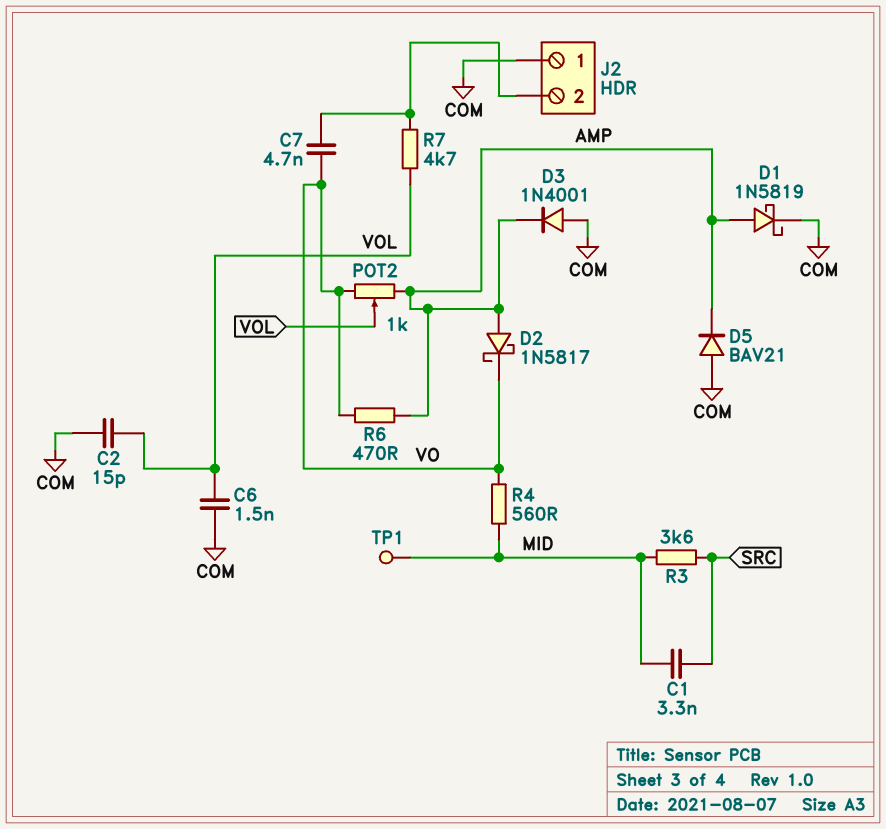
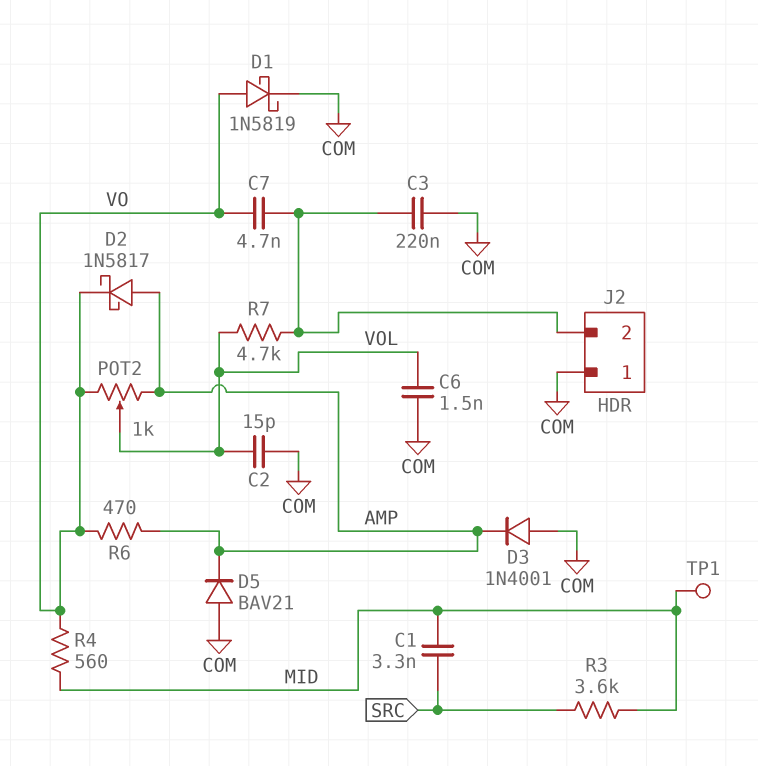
C3: none -> 220nF (COM, J2/2)
D1: schottky 1N5819 (A AMP, K COM) -> schottky 1N5819 (A VO, K COM)

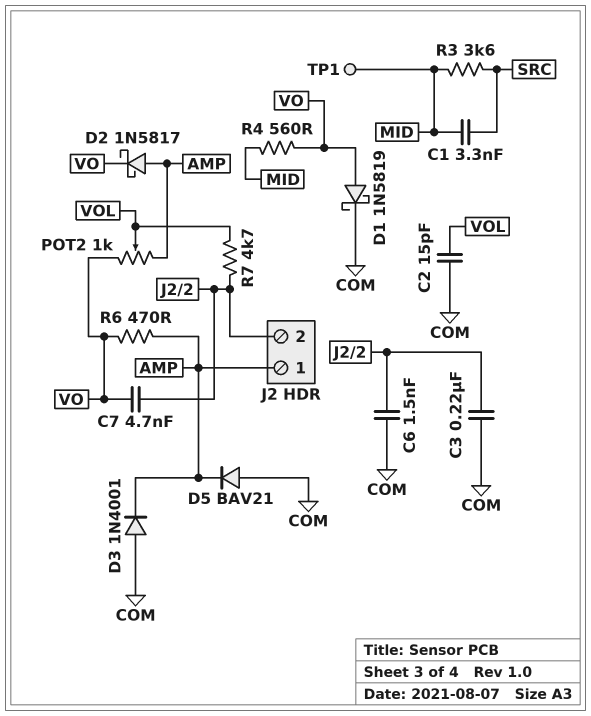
C6: 1.5nF (COM, VOL) -> 1.5nF (COM, J2/2)
J2 pin 1: COM -> AMP

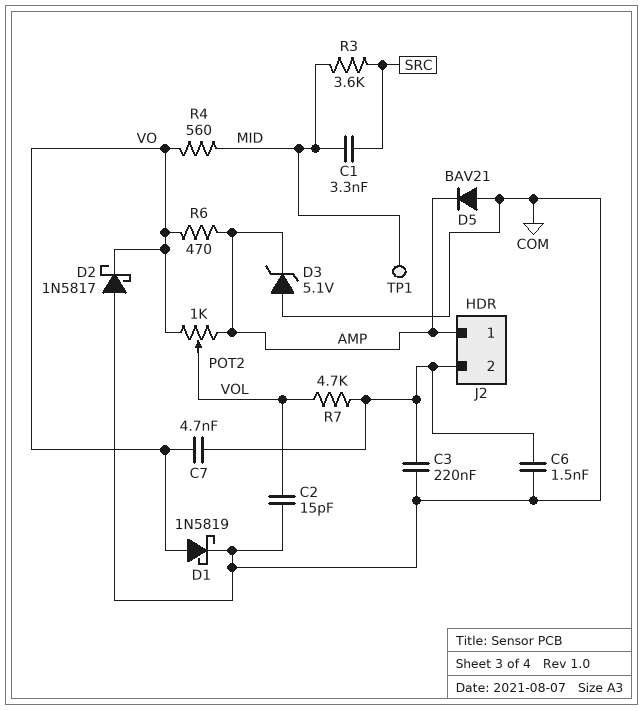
D2: schottky 1N5817 (A AMP, K VO) -> schottky 1N5817 (A COM, K VO)
D3: diode 1N4001 (A COM, K AMP) -> zener 5.1V (A COM, K AMP)

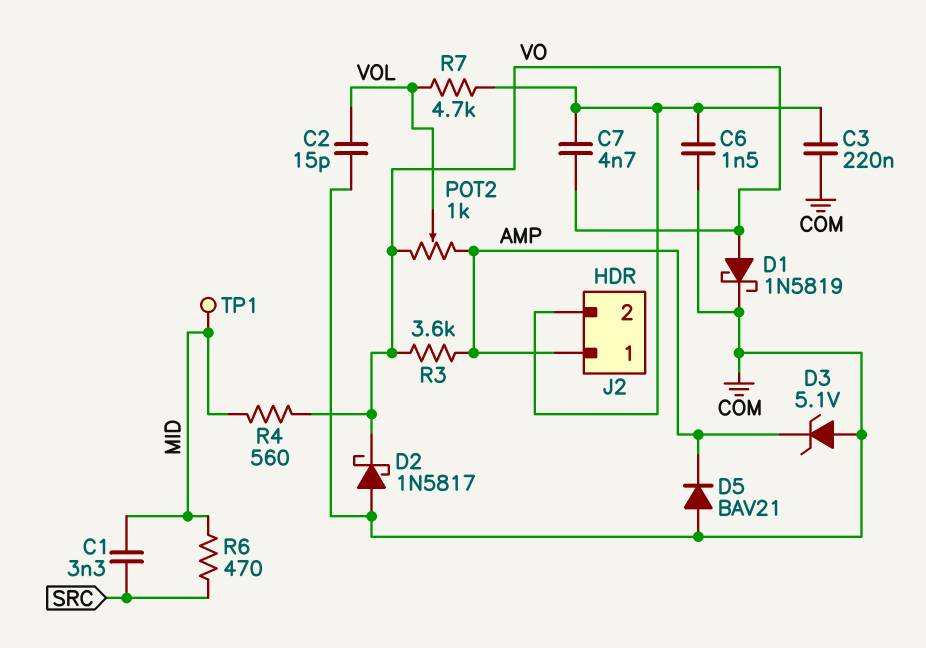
R3: 3.6k (MID, SRC) -> 3.6k (AMP, VO)
R6: 470 (AMP, VO) -> 470 (MID, SRC)

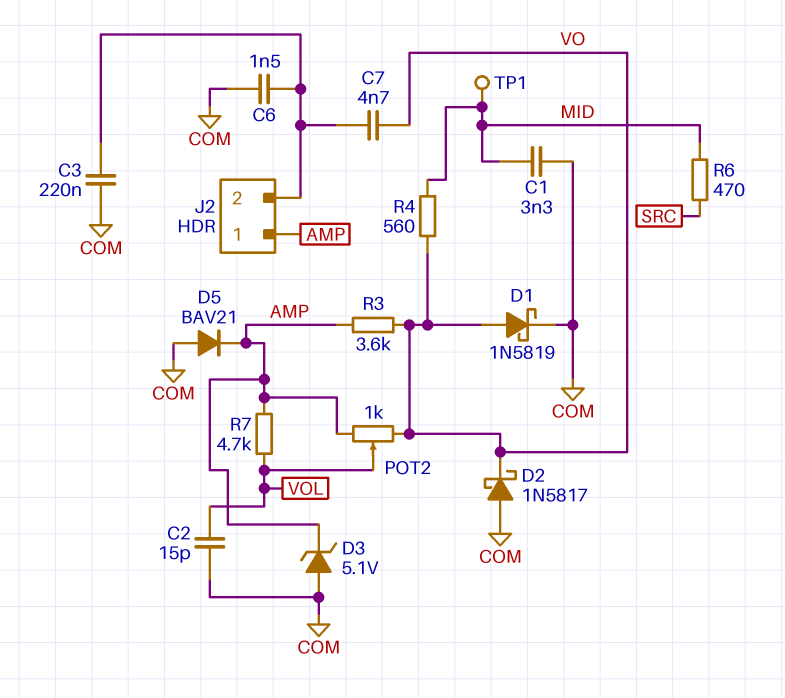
C1: 3.3nF (MID, SRC) -> 3.3nF (COM, MID)
R7: 4.7k (J2/2, VOL) -> 4.7k (AMP, VOL)

